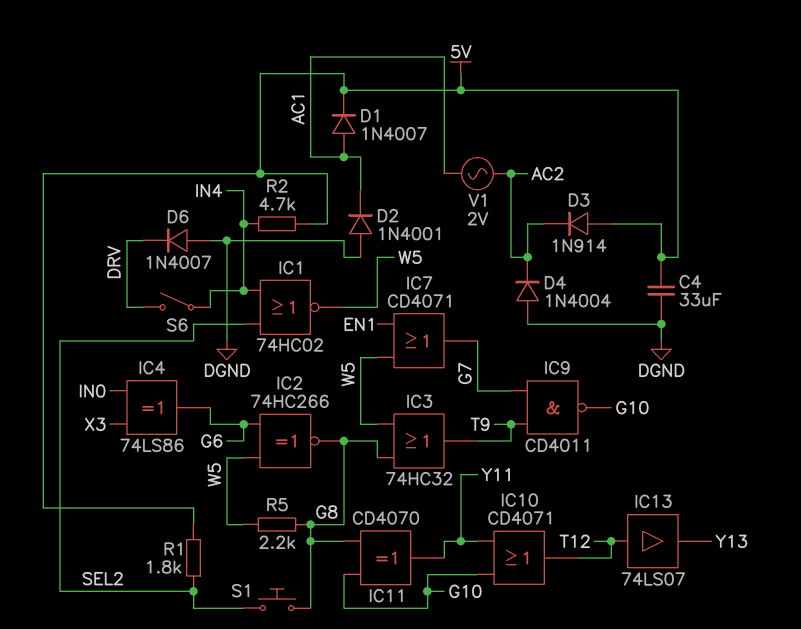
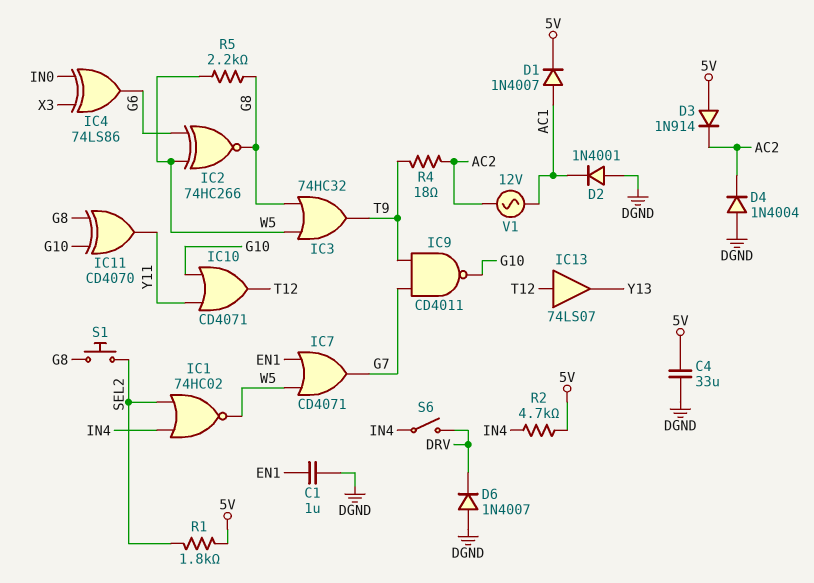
C1: none -> 1uF (DGND, EN1)
R4: none -> 18 (AC2, T9)
V1: AC 2V (AC1, AC2) -> AC 12V (AC1, AC2)

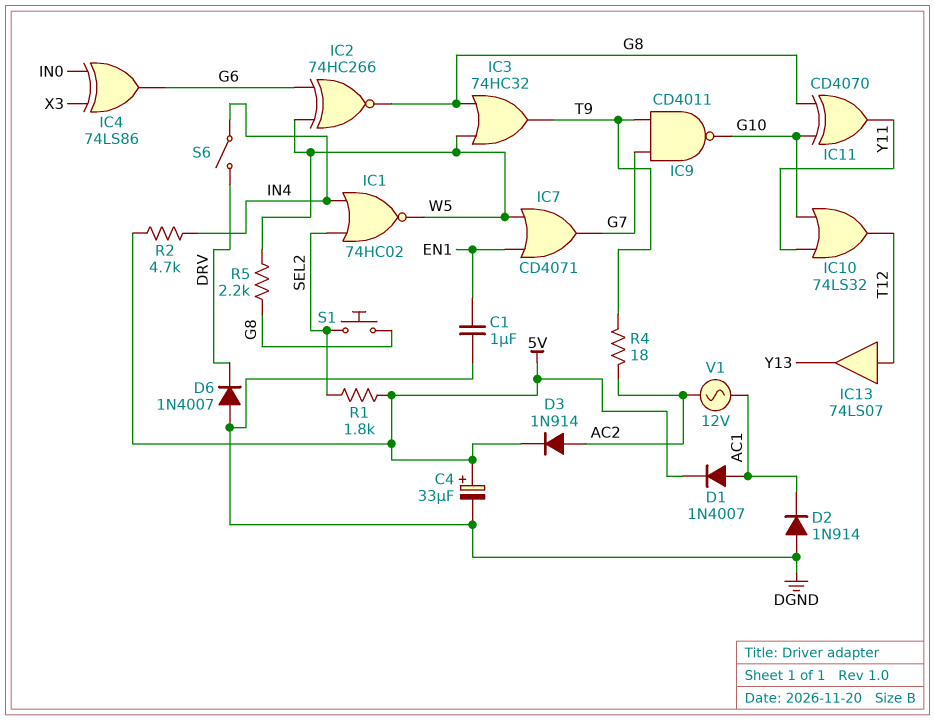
C4: 33uF (5V, DGND) -> 33uF (plus 5V, minus DGND)
D2: diode 1N4001 (A DGND, K AC1) -> diode 1N914 (A DGND, K AC1)
D3: diode 1N914 (A 5V, K AC2) -> diode 1N914 (A AC2, K 5V)
D4: diode 1N4004 (A DGND, K AC2) -> none
IC10: OR CD4071 (in G10, in Y11, out T12) -> OR 74LS32 (in G10, in Y11, out T12)

